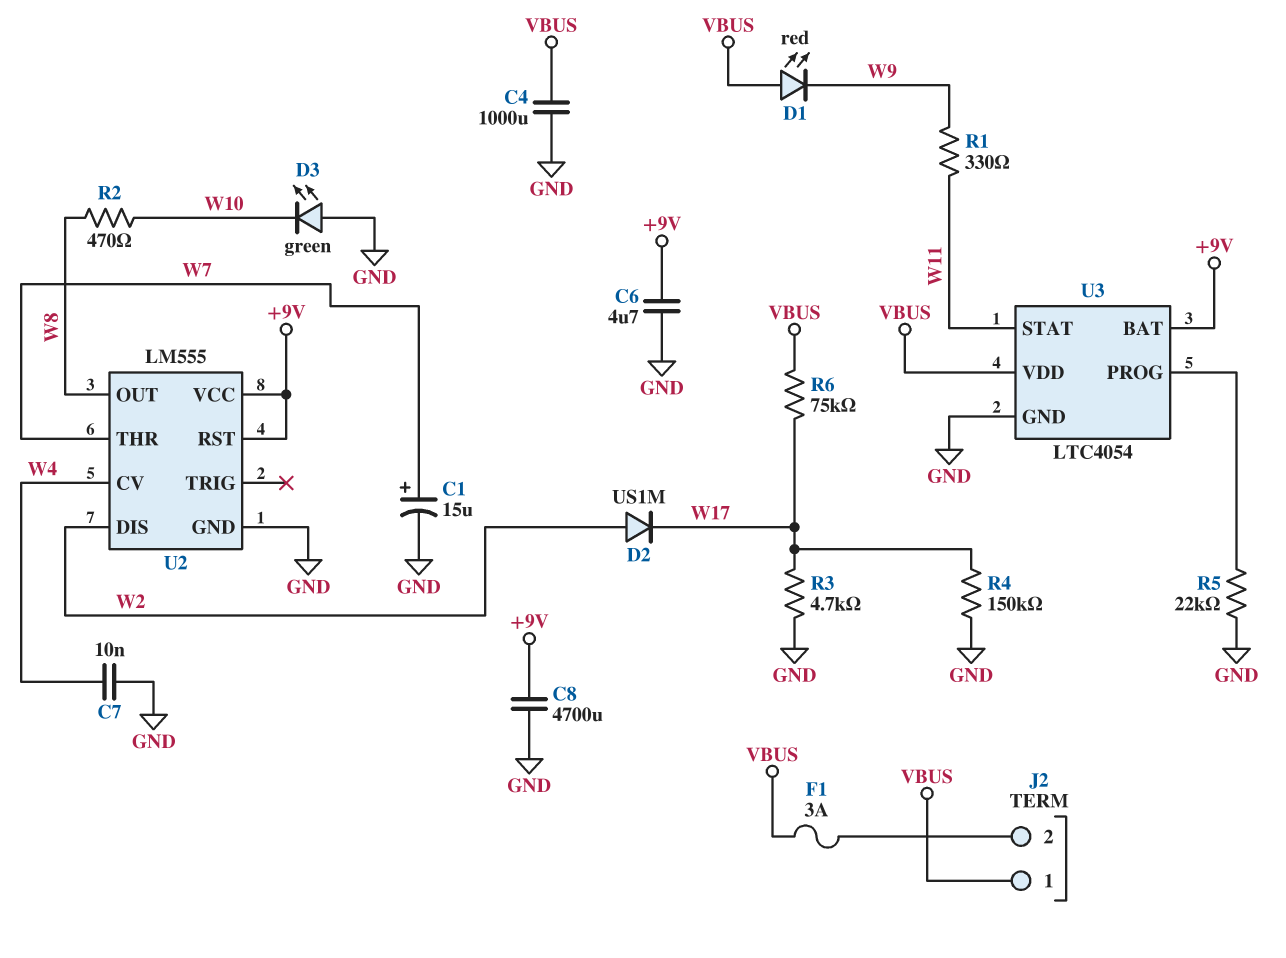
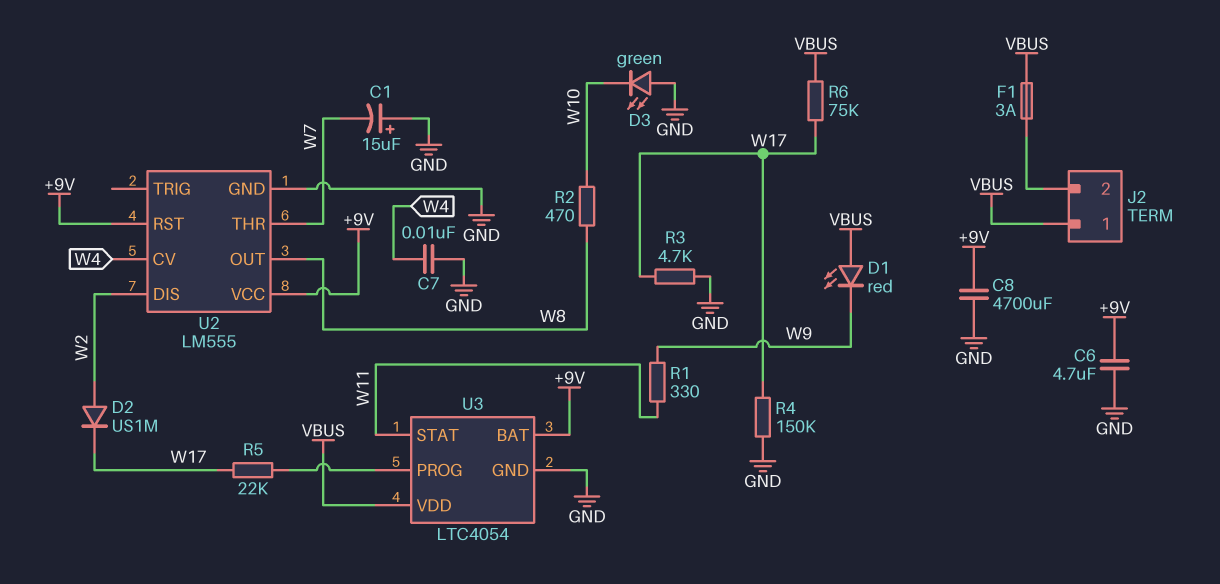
C1: 15uF (plus W7, minus GND) -> 15uF (plus GND, minus W7)
C4: 1000uF (GND, VBUS) -> none
R5: 22k (GND, U3/PROG) -> 22k (U3/PROG, W17)

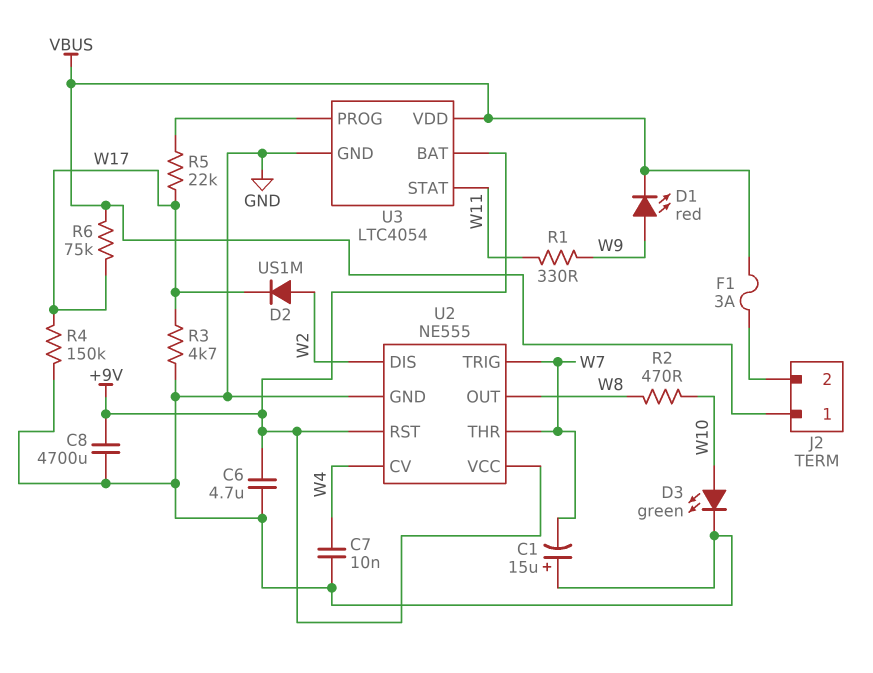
D1: LED red (A VBUS, K W9) -> LED red (A W9, K VBUS)
D3: LED green (A GND, K W10) -> LED green (A W10, K GND)
U2: LM555 -> NE555
U2 pin TRIG: none -> W7

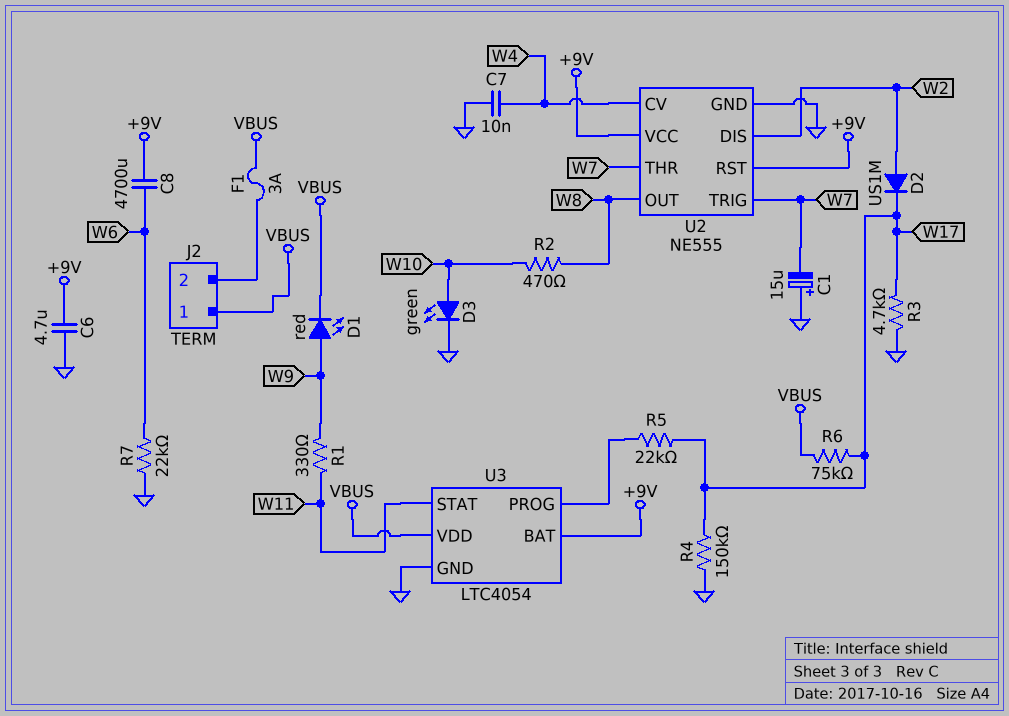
C8: 4700uF (+9V, GND) -> 4700uF (+9V, W6)
R7: none -> 22k (GND, W6)

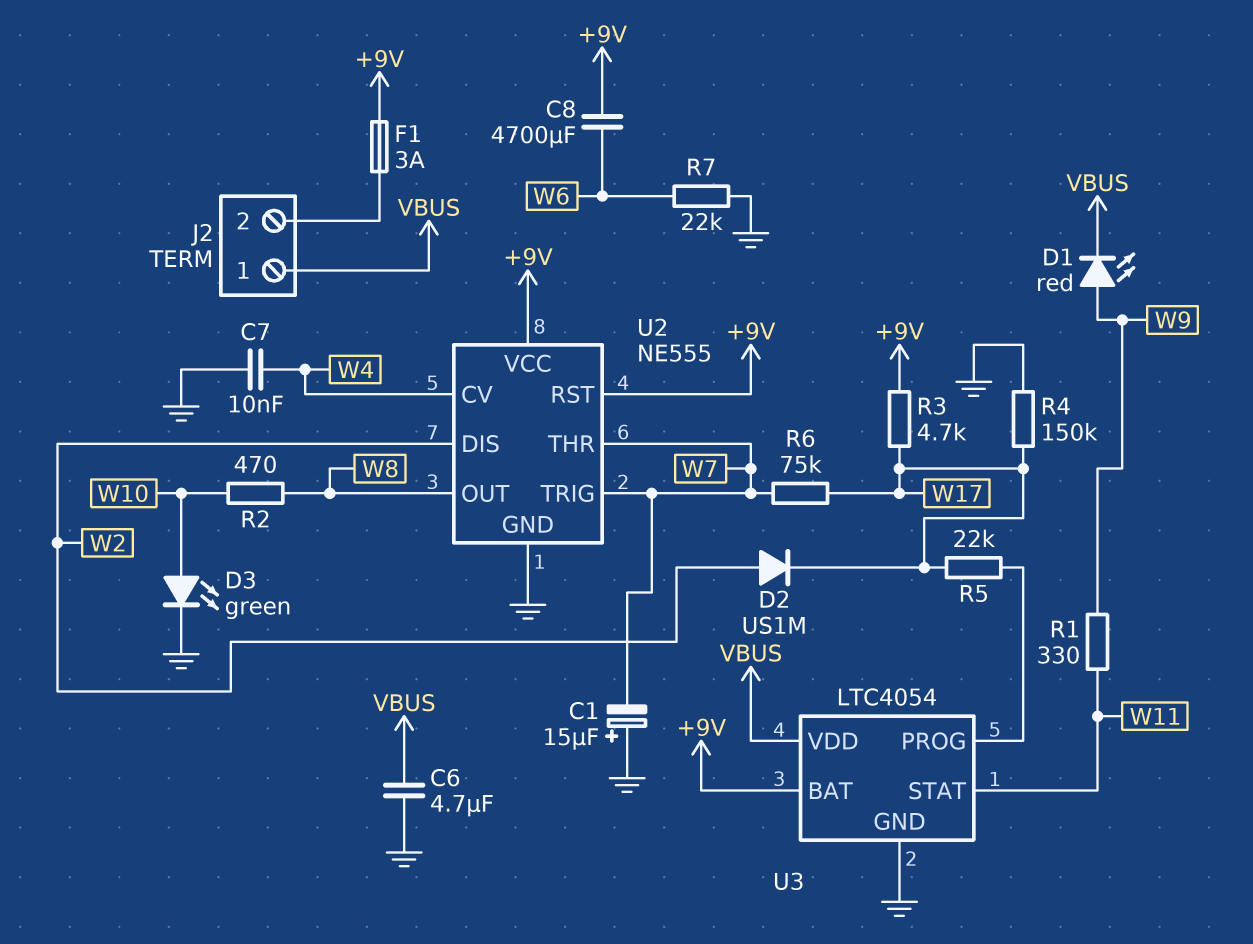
C6: 4.7uF (+9V, GND) -> 4.7uF (GND, VBUS)
F1: 3A (J2/2, VBUS) -> 3A (+9V, J2/2)
R3: 4.7k (GND, W17) -> 4.7k (+9V, W17)
R6: 75k (VBUS, W17) -> 75k (W7, W17)

